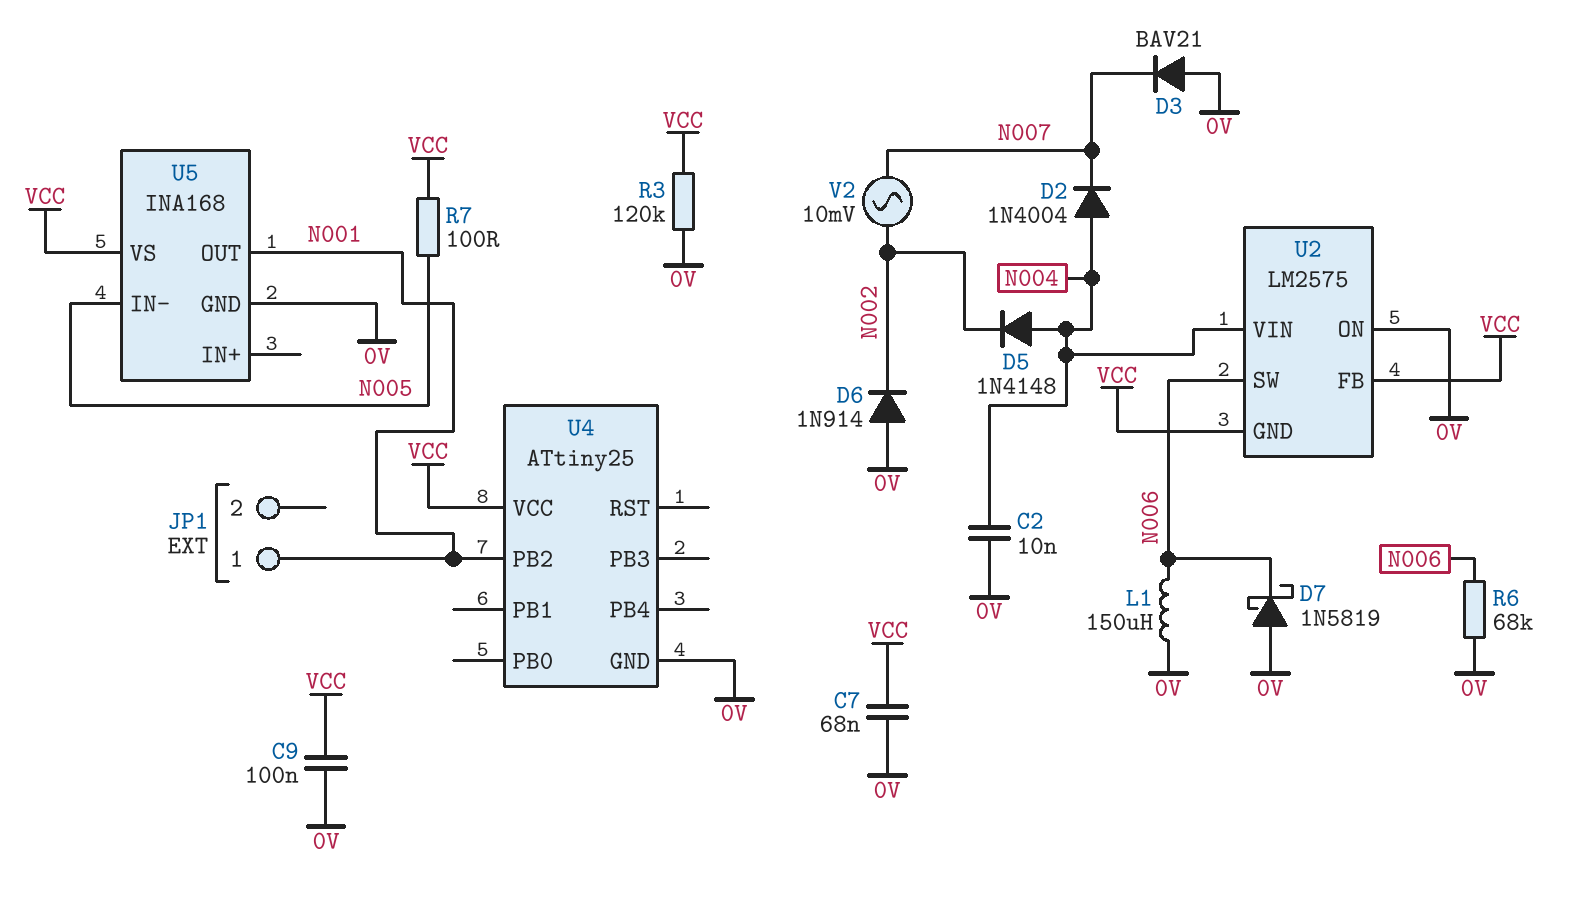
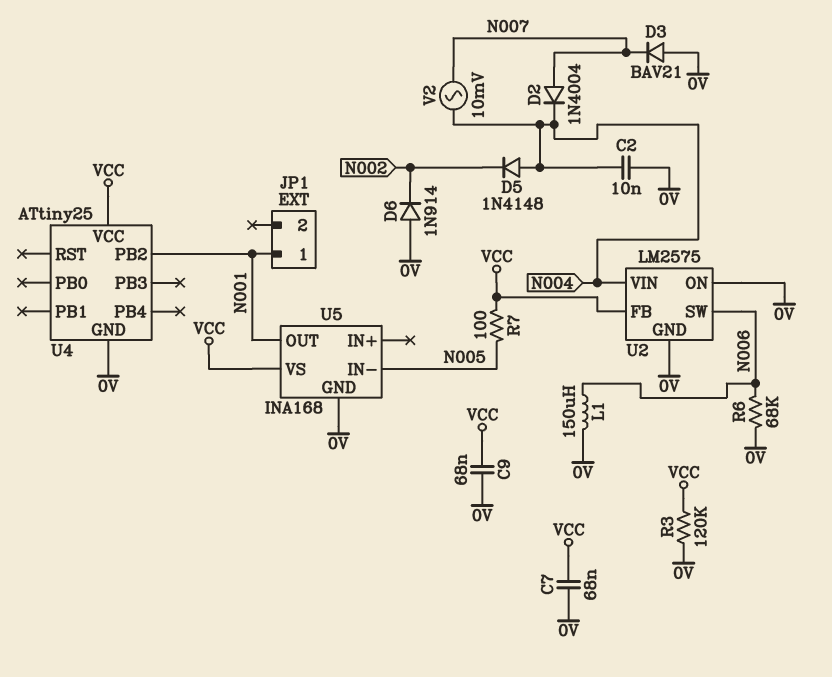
C9: 100nF (0V, VCC) -> 68nF (0V, VCC)
D2: diode 1N4004 (A N004, K N007) -> diode 1N4004 (A N007, K N004)
D7: schottky 1N5819 (A 0V, K N006) -> none
U2 pin GND: VCC -> 0V
V2: AC 10mV (N002, N007) -> AC 10mV (N004, N007)

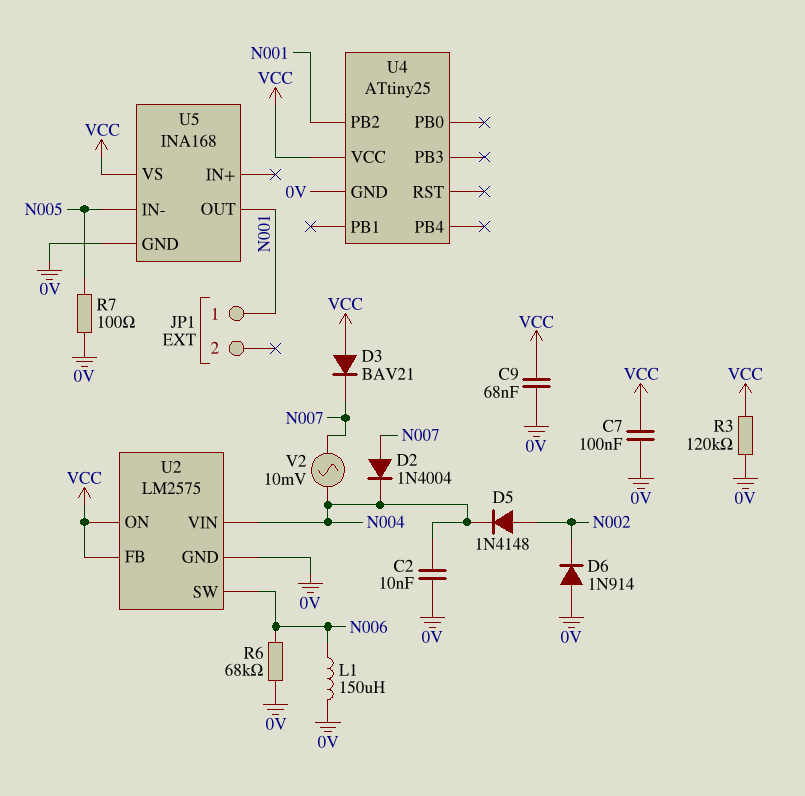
C7: 68nF (0V, VCC) -> 100nF (0V, VCC)
D3: diode BAV21 (A 0V, K N007) -> diode BAV21 (A VCC, K N007)
D5: diode 1N4148 (A N004, K N002) -> diode 1N4148 (A N002, K N004)
R7: 100 (N005, VCC) -> 100 (0V, N005)
U2 pin ON: 0V -> VCC

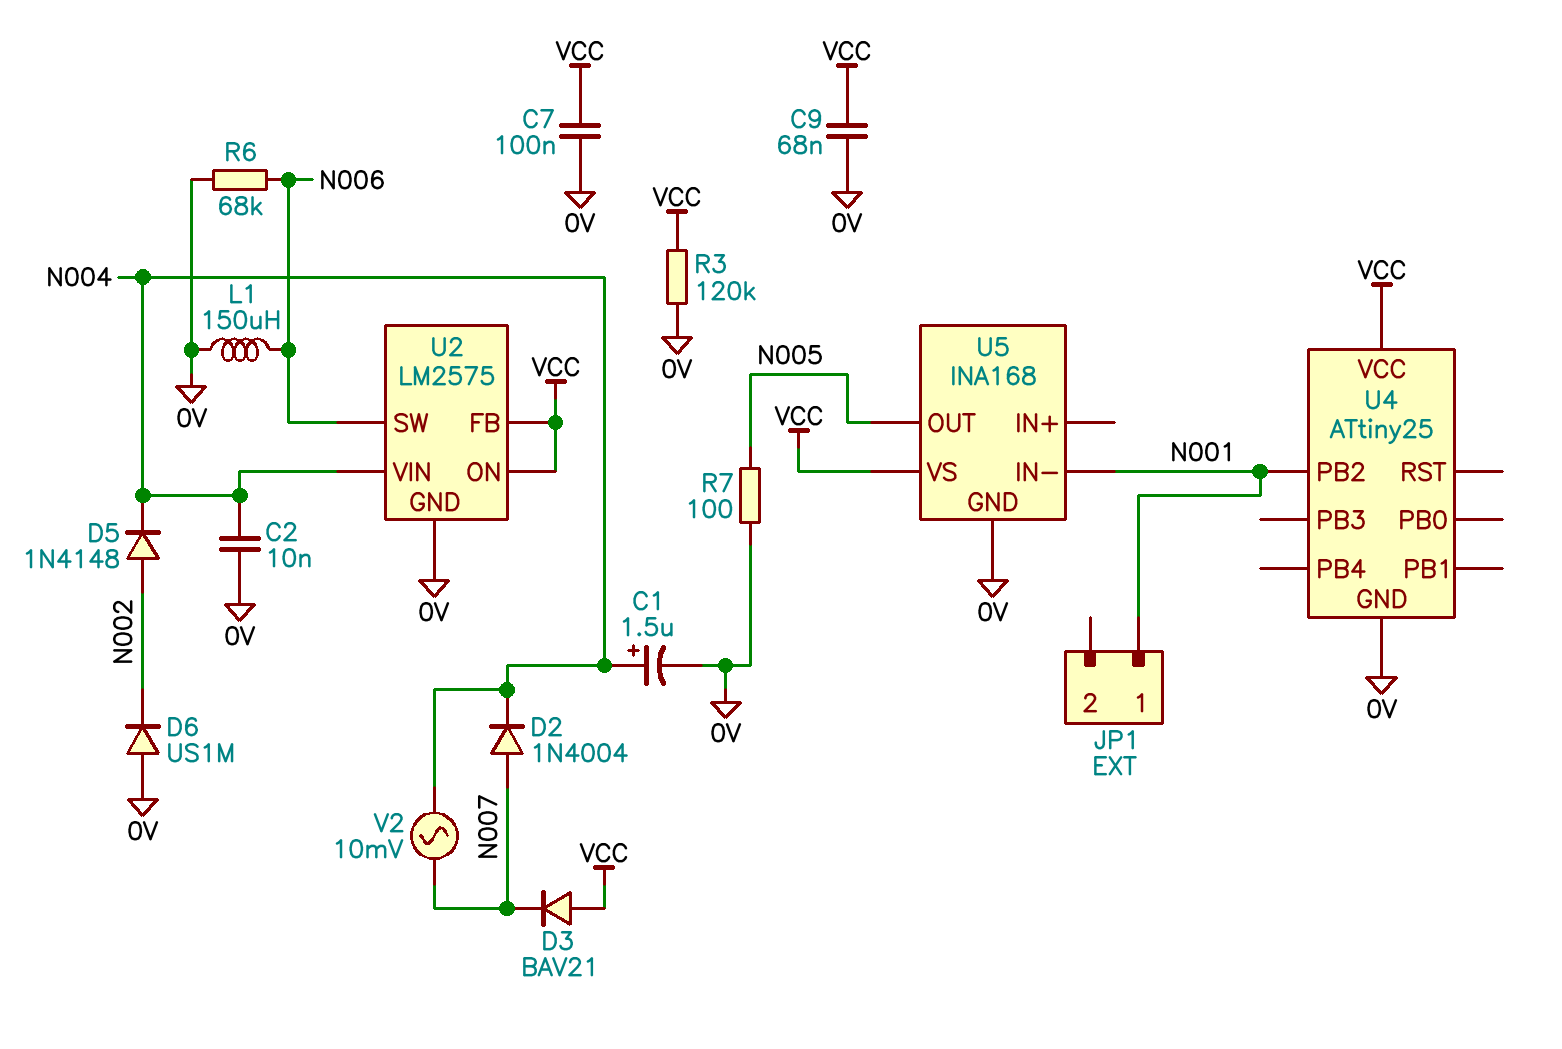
C1: none -> 1.5uF (plus N004, minus 0V)
D6: diode 1N914 (A 0V, K N002) -> diode US1M (A 0V, K N002)
U5 pin IN-: N005 -> N001
U5 pin OUT: N001 -> N005

